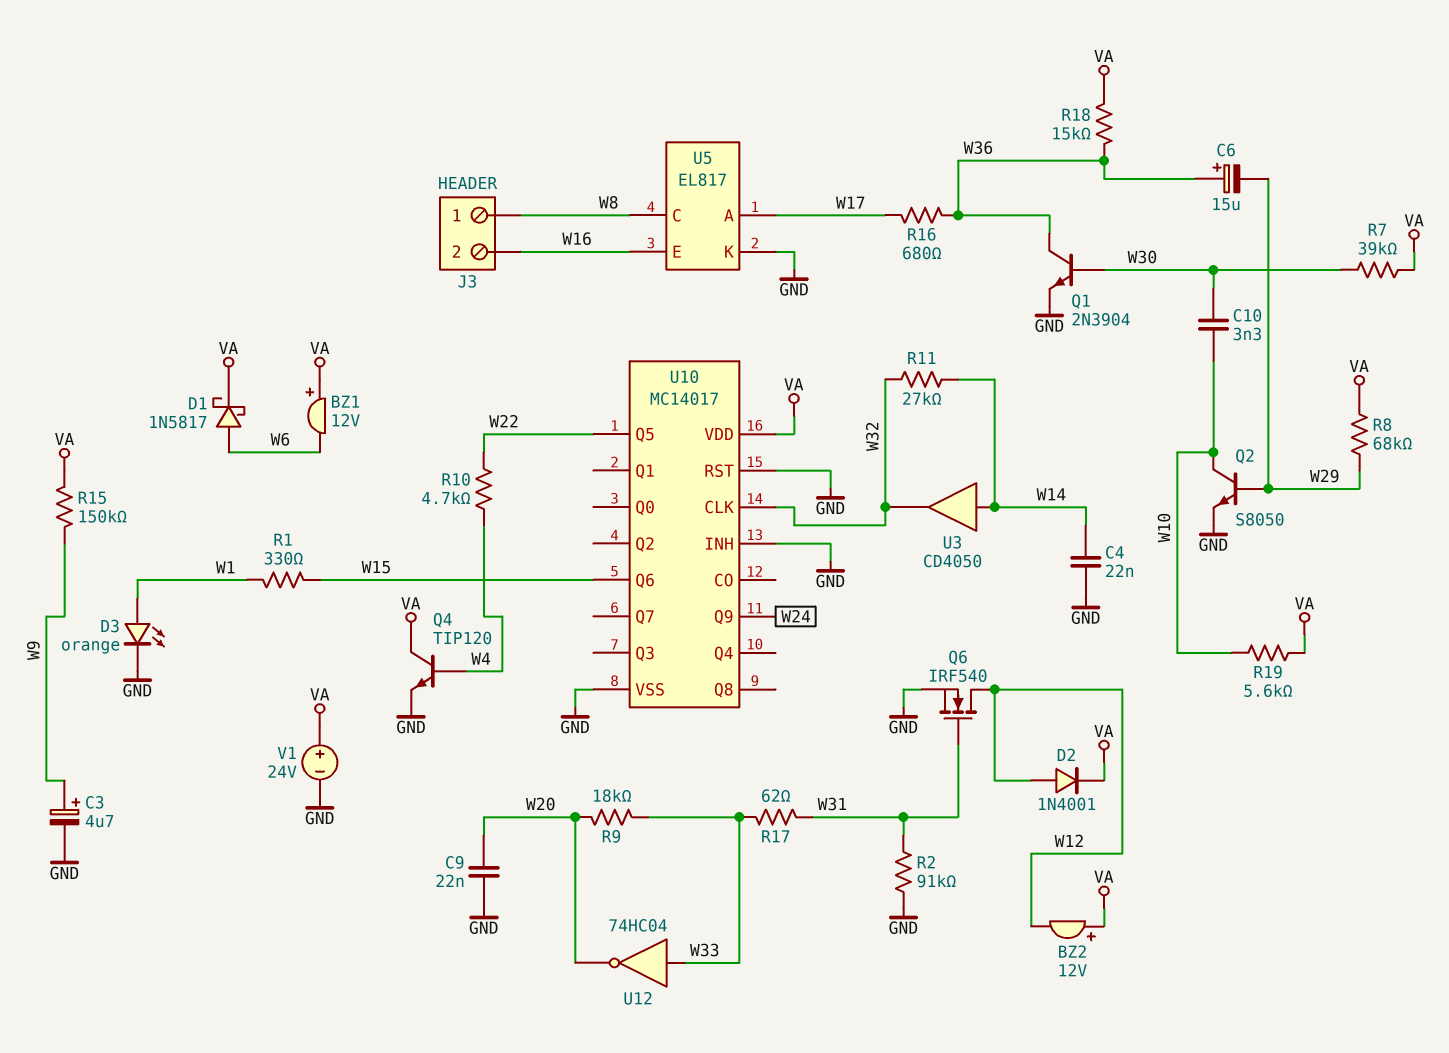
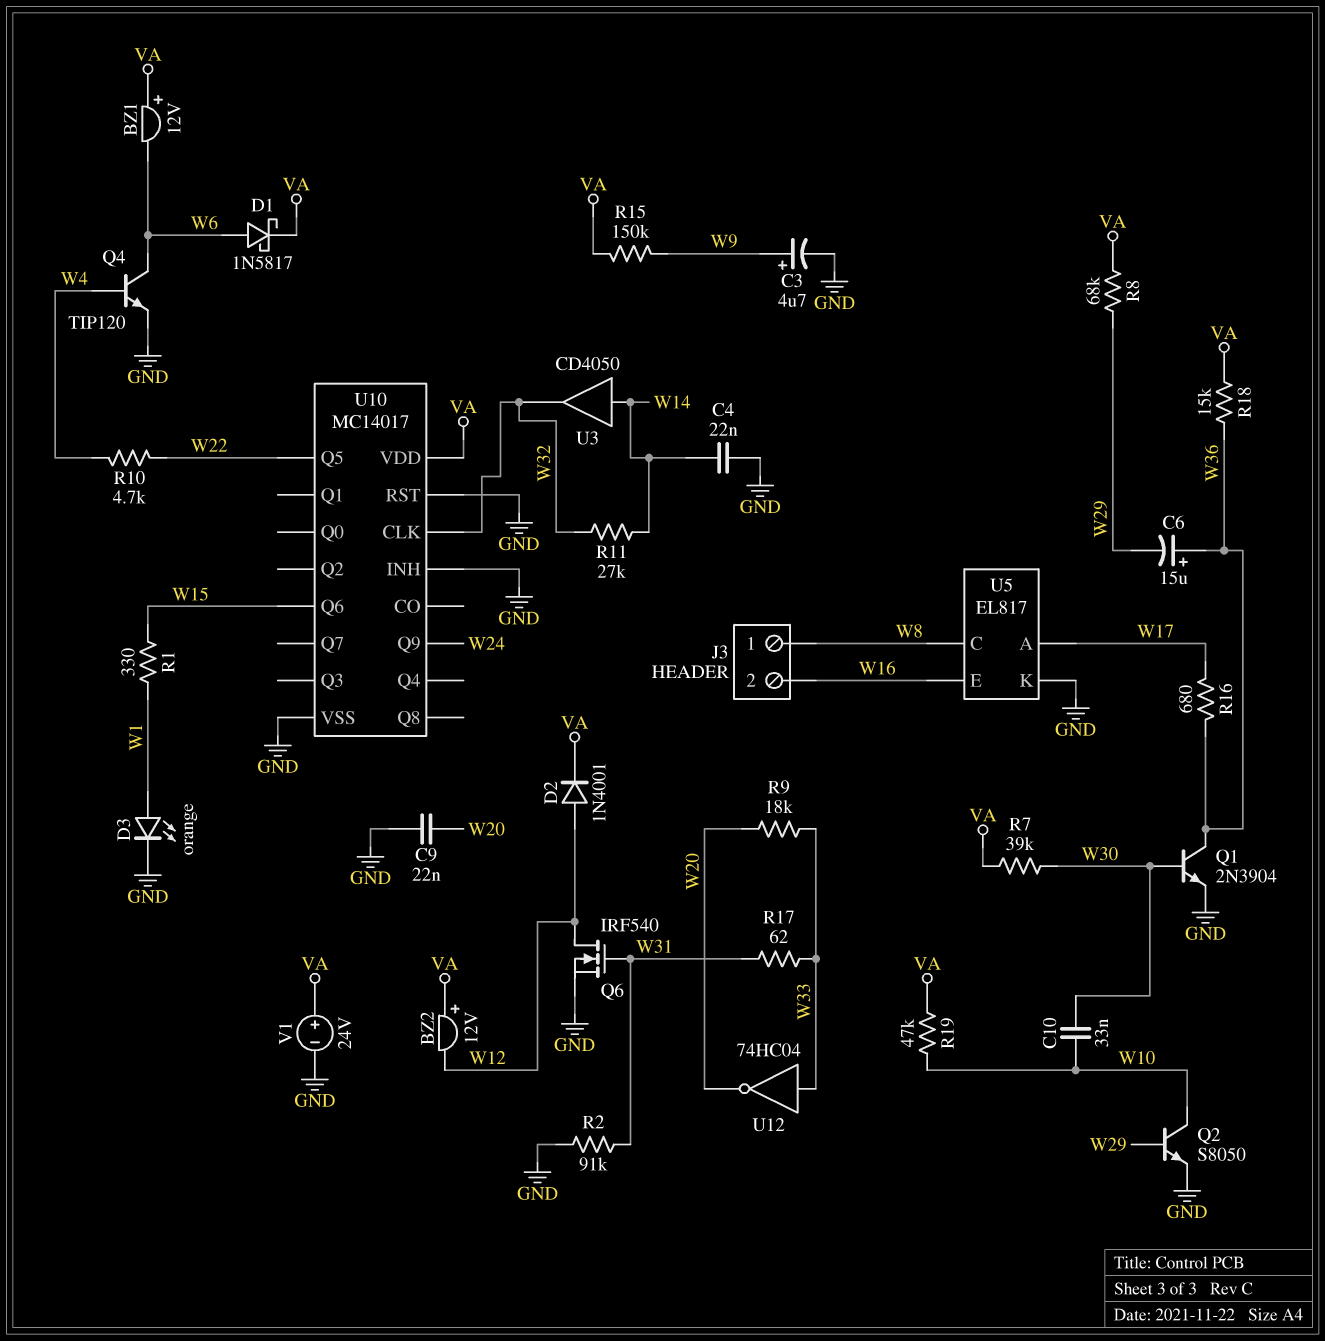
C10: 3.3nF (W10, W30) -> 33nF (W10, W30)
Q4: NPN TIP120 (B W4, C VA, E GND) -> NPN TIP120 (B W4, C W6, E GND)
R19: 5.6k (VA, W10) -> 47k (VA, W10)

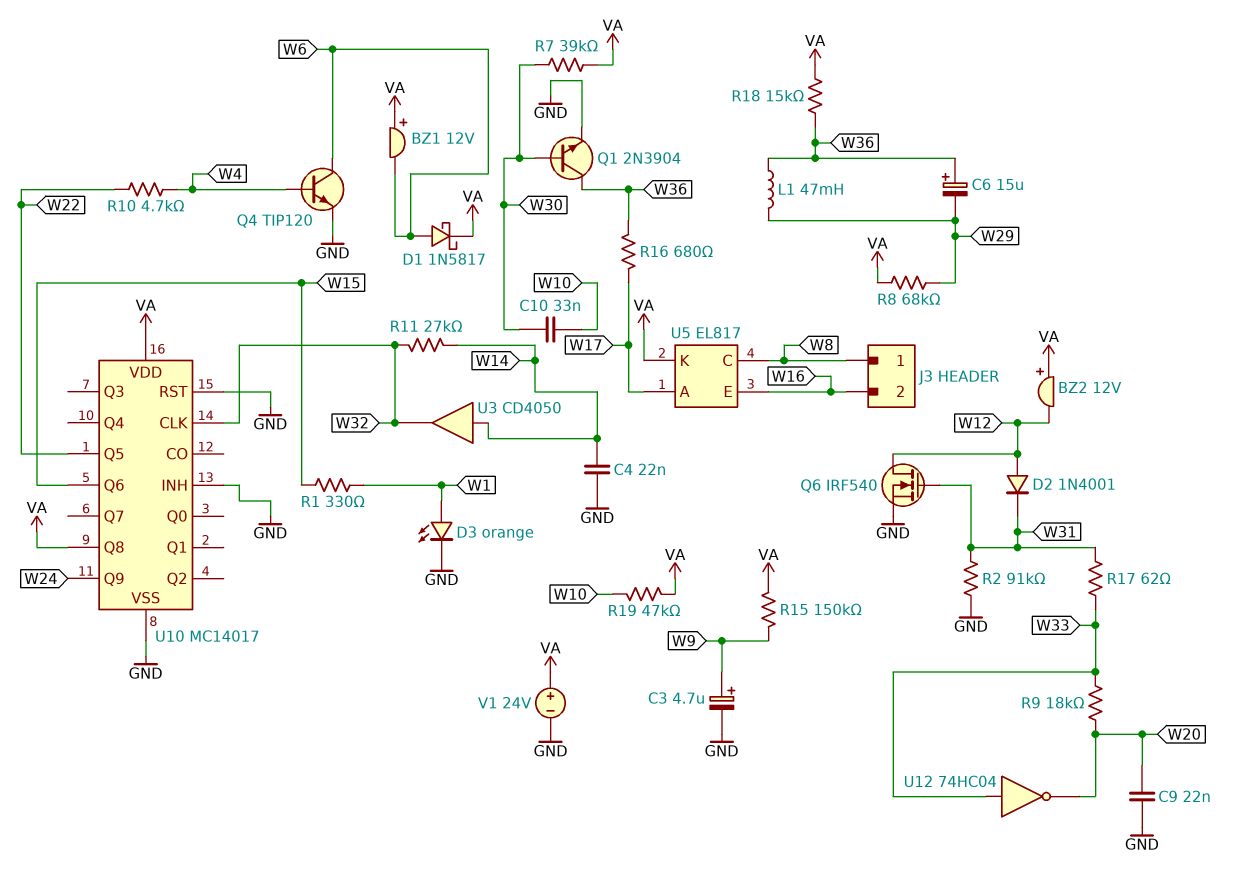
D2: diode 1N4001 (A W12, K VA) -> diode 1N4001 (A W12, K W31)
L1: none -> 47mH (W29, W36)
Q2: NPN S8050 (B W29, C W10, E GND) -> none
U5 pin K: GND -> VA
U10 pin Q8: none -> VA

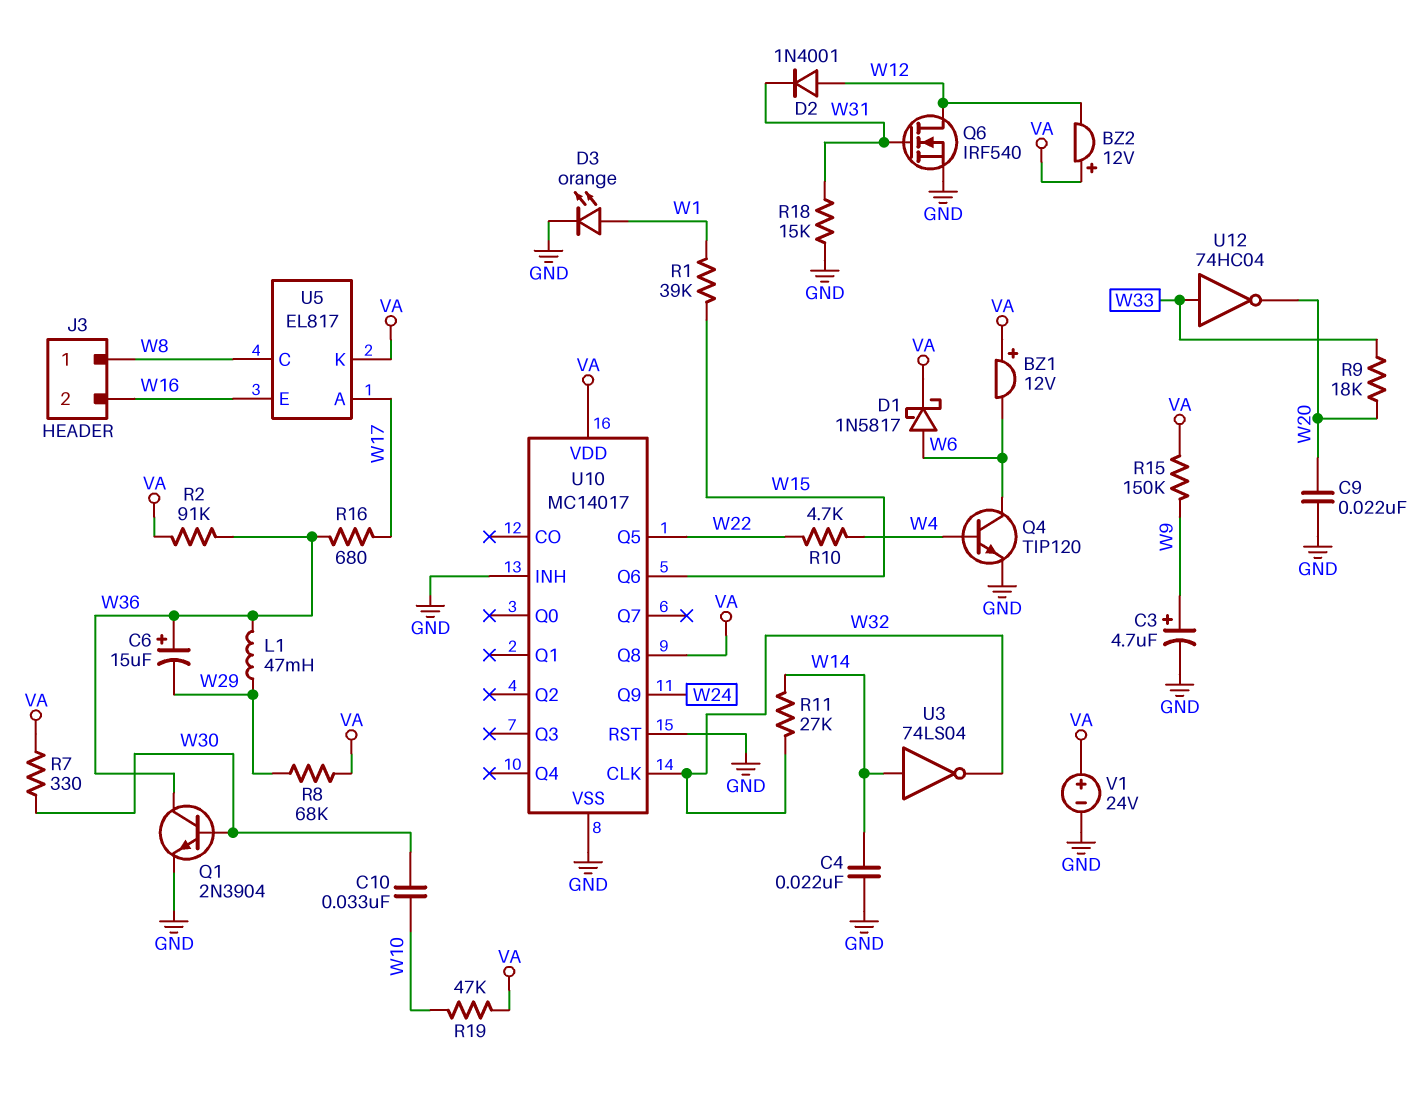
R1: 330 (W1, W15) -> 39k (W1, W15)
R2: 91k (GND, W31) -> 91k (VA, W36)
R7: 39k (VA, W30) -> 330 (VA, W30)
R17: 62 (W31, W33) -> none
R18: 15k (VA, W36) -> 15k (GND, W31)
U3: buffer CD4050 (in W14, out W32) -> NOT 74LS04 (in W14, out W32)

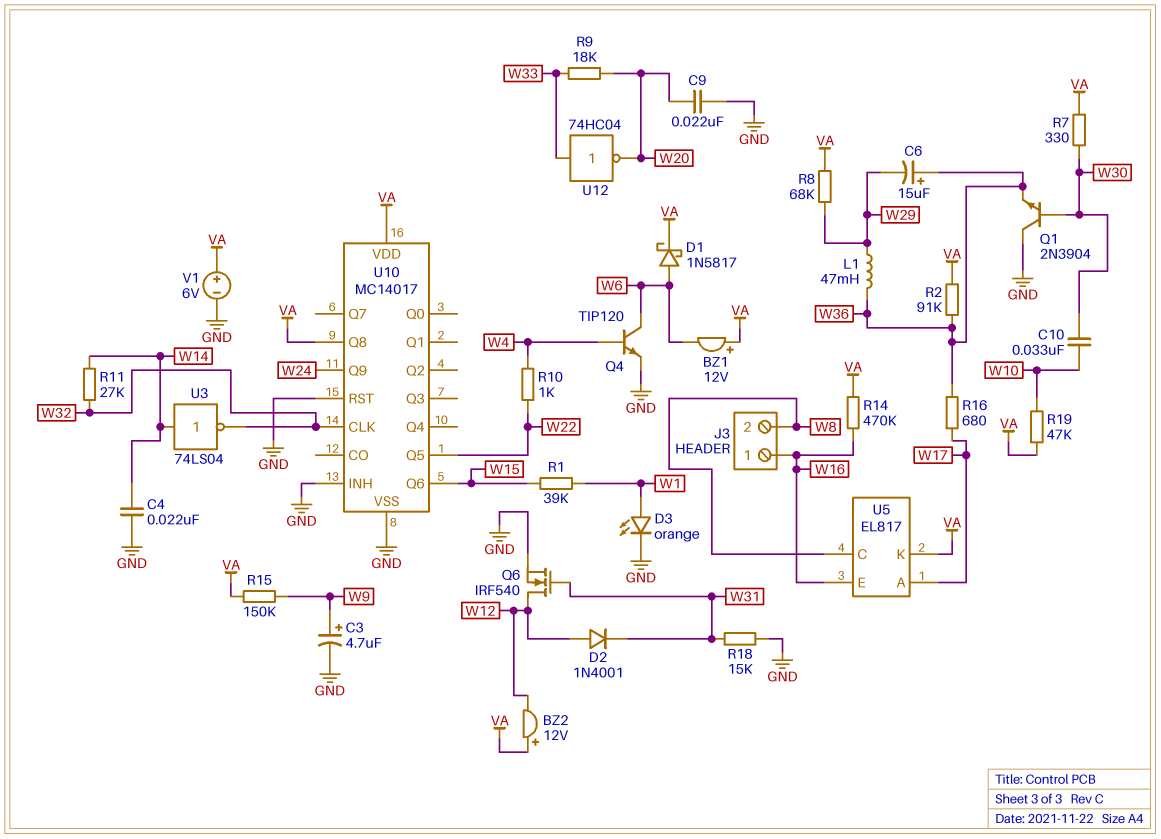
J3 pin 1: W8 -> W16
J3 pin 2: W16 -> W8
Q1: NPN 2N3904 (B W30, C W36, E GND) -> NPN 2N3904 (B W30, C GND, E W36)
R10: 4.7k (W4, W22) -> 1k (W4, W22)
R14: none -> 470k (VA, W16)
V1: 24V (plus VA, minus GND) -> 6V (plus VA, minus GND)

